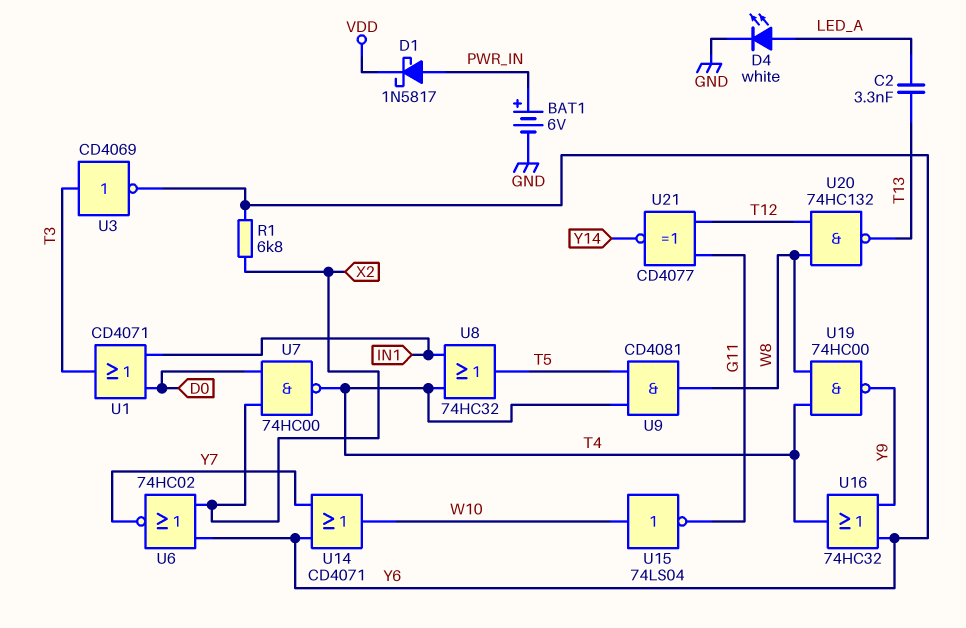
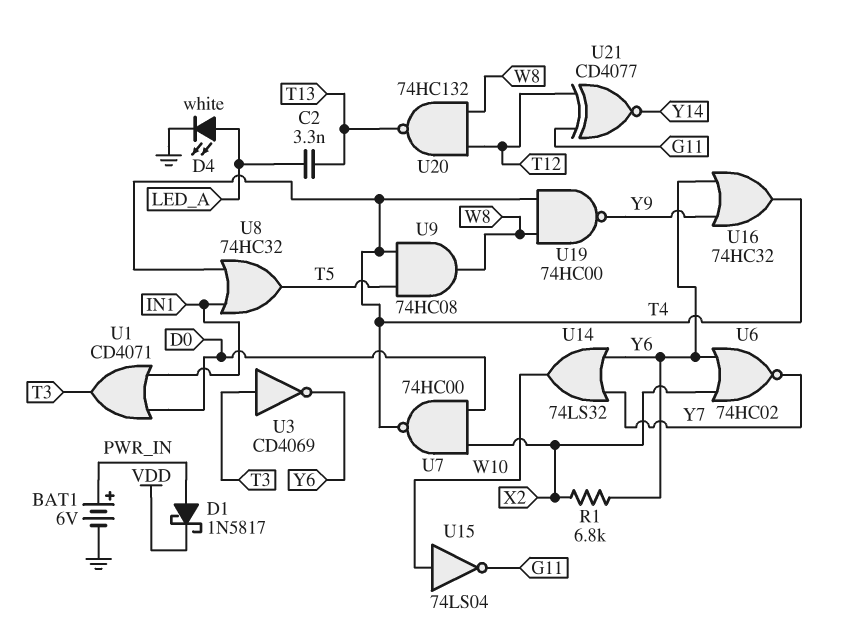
U9: AND CD4081 (in T4, in T5, out W8) -> AND 74HC08 (in T4, in T5, out W8)
U14: OR CD4071 (in Y6, in Y7, out W10) -> OR 74LS32 (in Y6, in Y7, out W10)

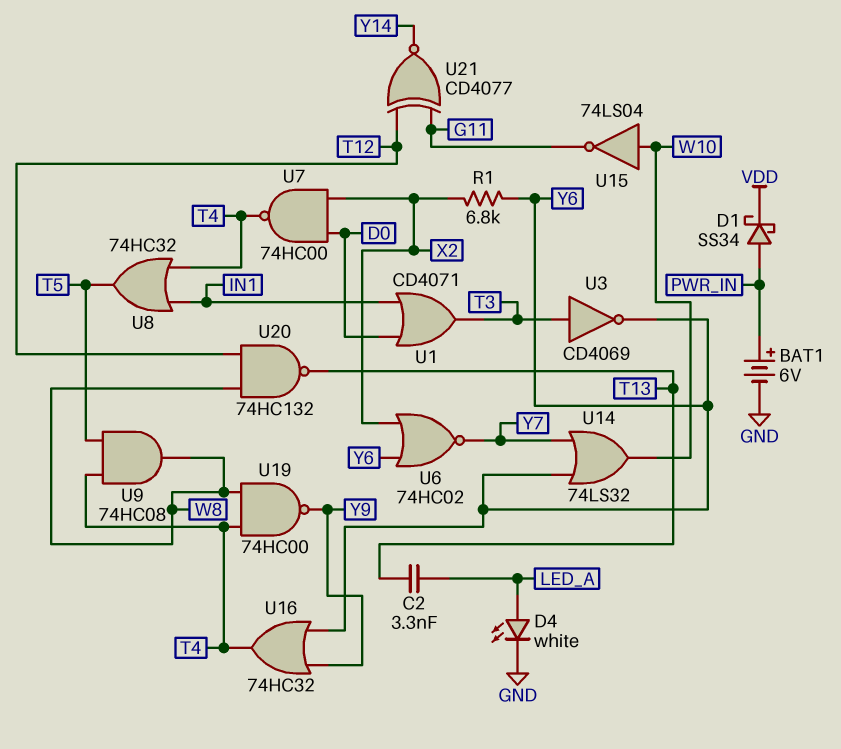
D1: schottky 1N5817 (A PWR_IN, K VDD) -> schottky SS34 (A PWR_IN, K VDD)

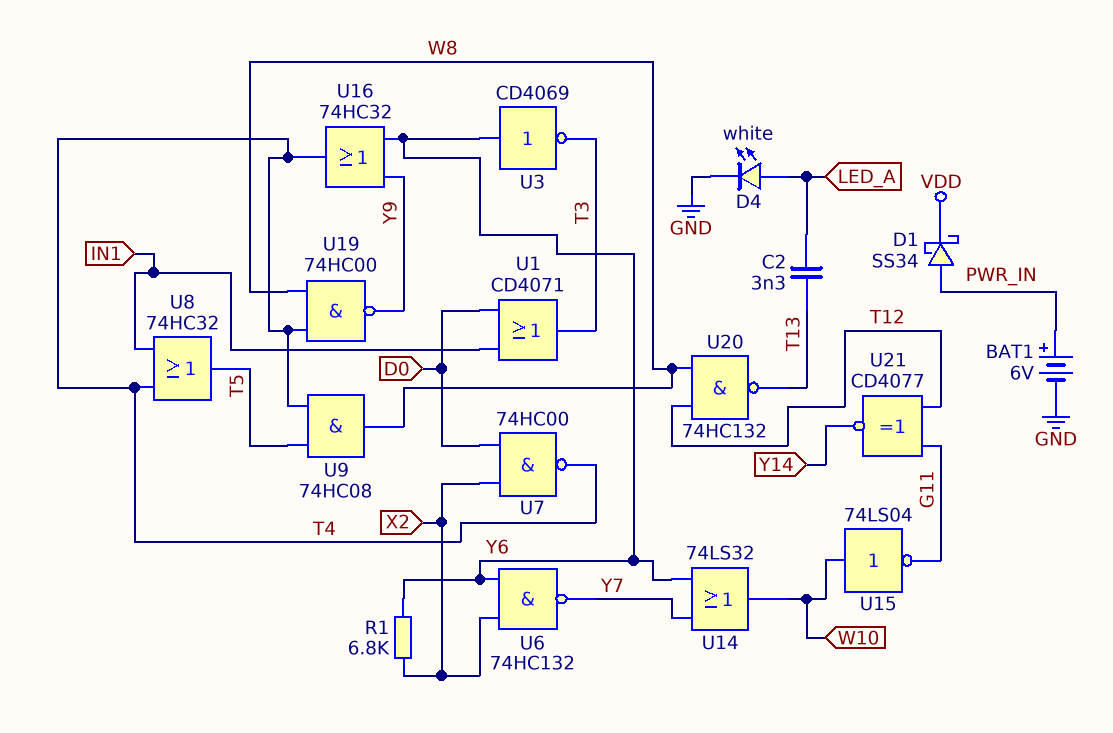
U3: NOT CD4069 (in T3, out Y6) -> NOT CD4069 (in Y6, out T3)
U6: NOR 74HC02 (in X2, in Y6, out Y7) -> NAND 74HC132 (in X2, in Y6, out Y7)

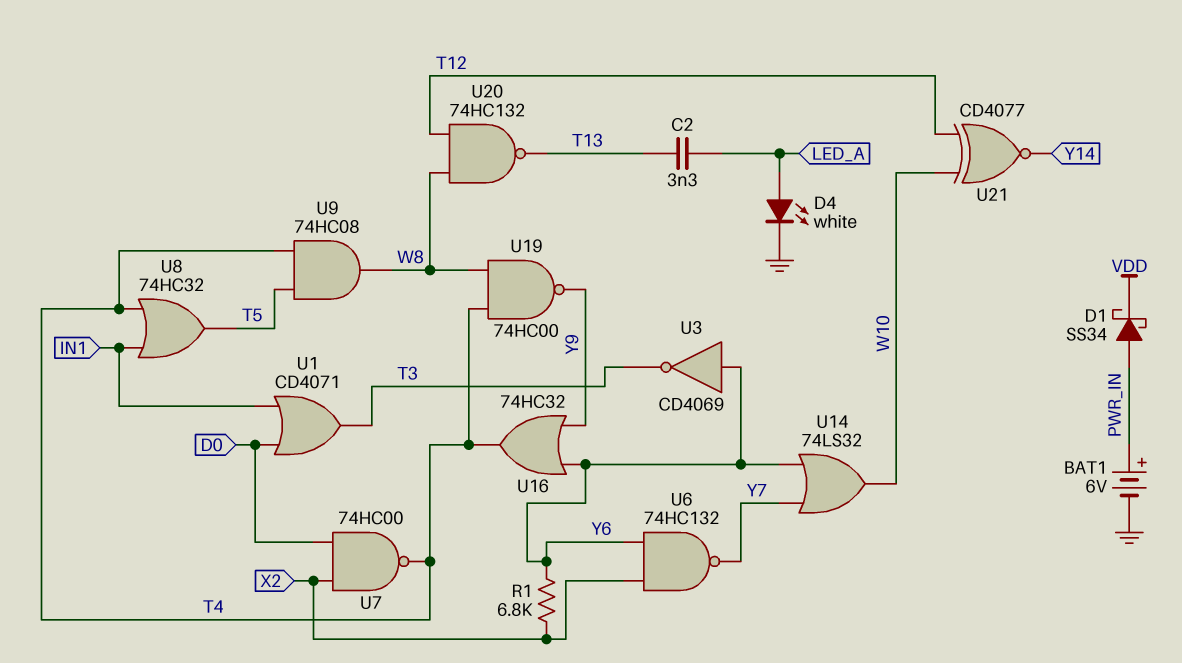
U15: NOT 74LS04 (in W10, out G11) -> none
U21: XNOR CD4077 (in G11, in T12, out Y14) -> XNOR CD4077 (in T12, in W10, out Y14)

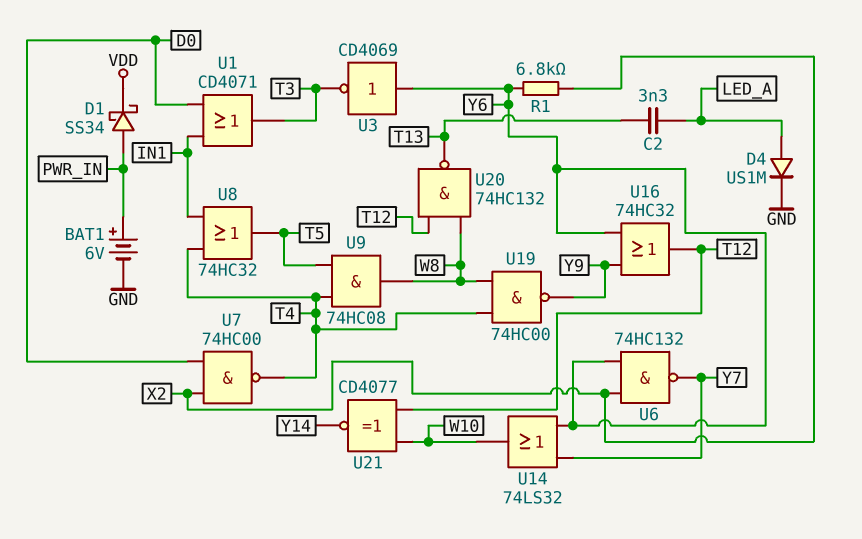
D4: LED white (A LED_A, K GND) -> diode US1M (A LED_A, K GND)
U16: OR 74HC32 (in Y6, in Y9, out T4) -> OR 74HC32 (in Y6, in Y9, out T12)

